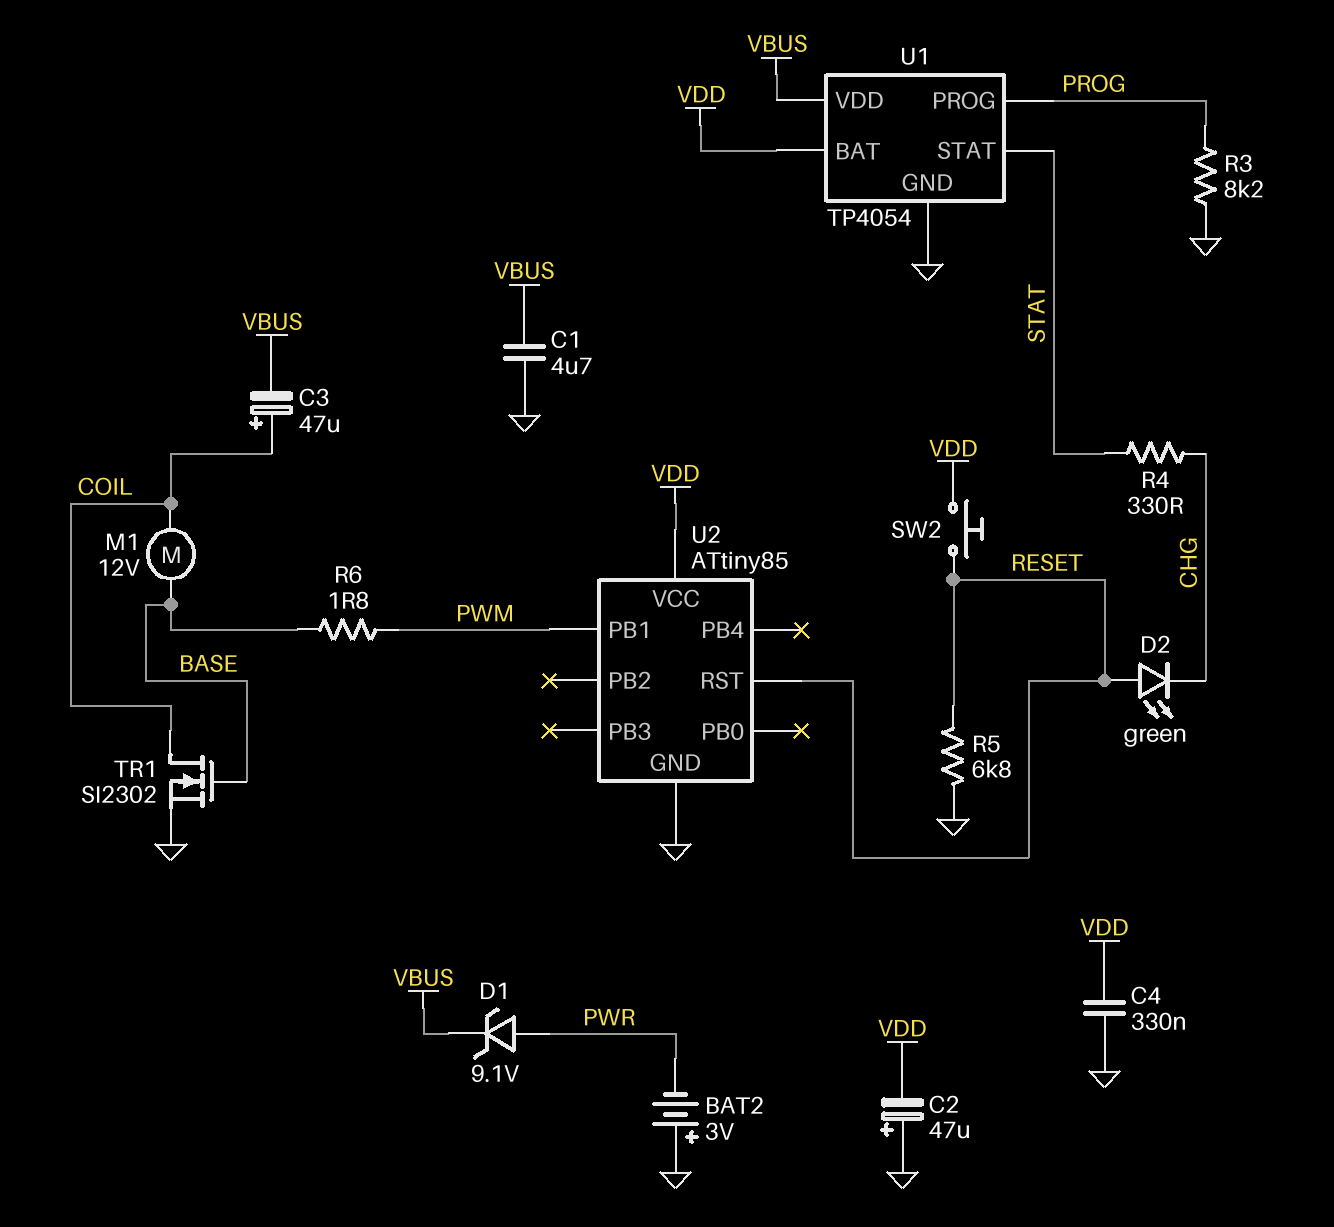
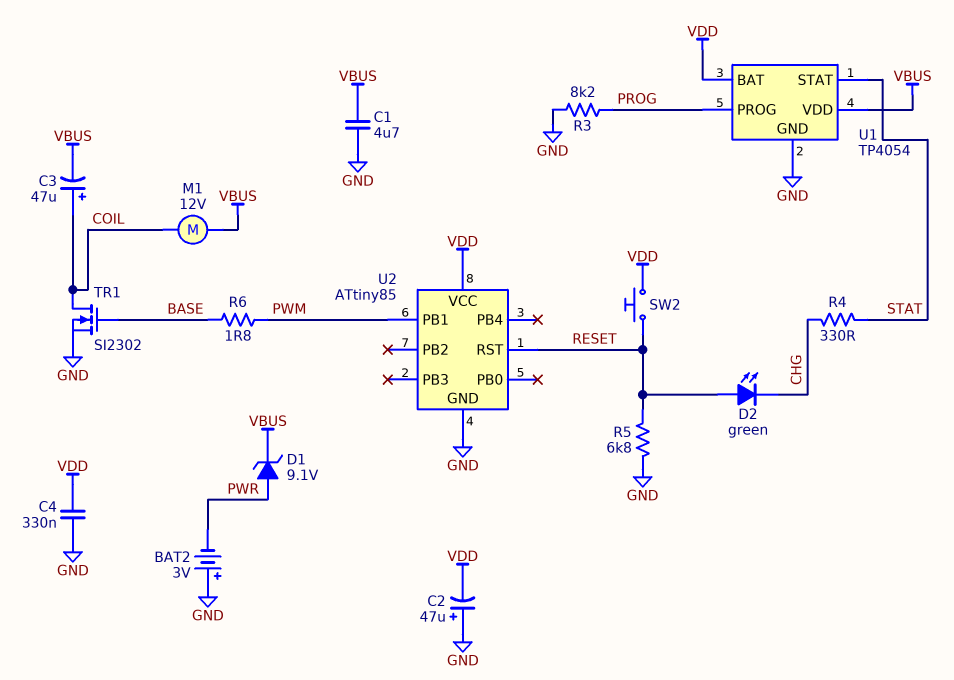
M1: motor 12V (BASE, COIL) -> motor 12V (COIL, VBUS)

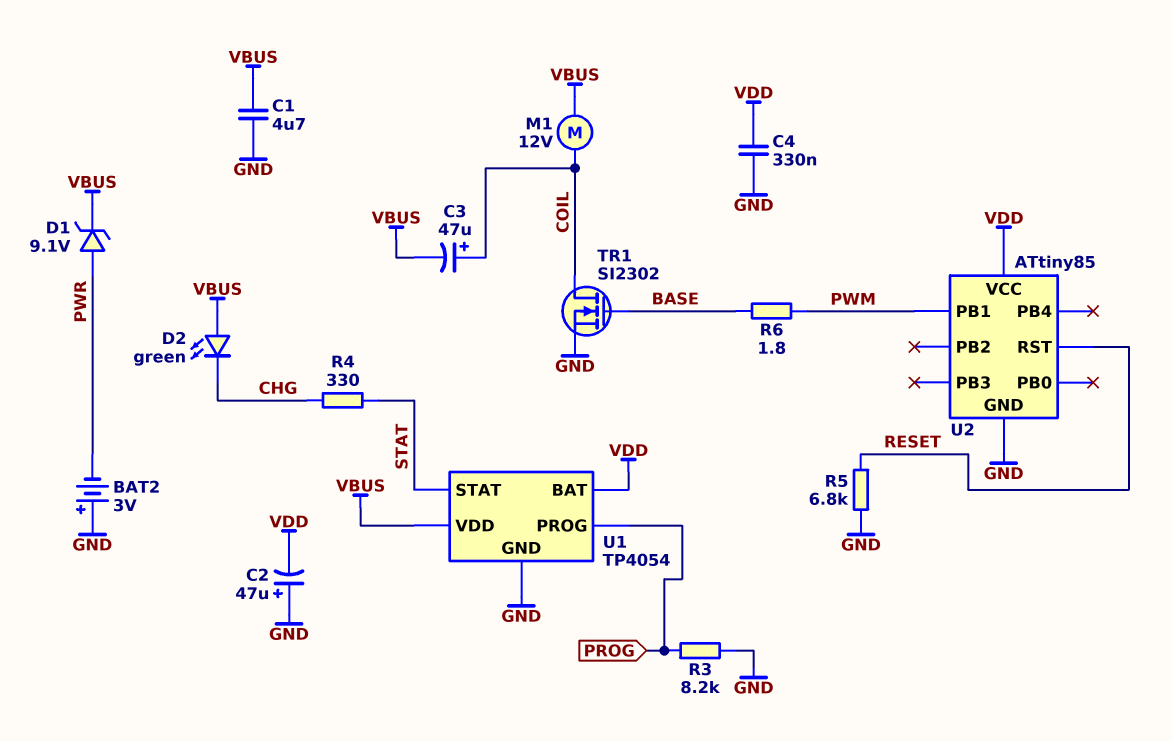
D2: LED green (A RESET, K CHG) -> LED green (A VBUS, K CHG)
SW2: button (RESET, VDD) -> none

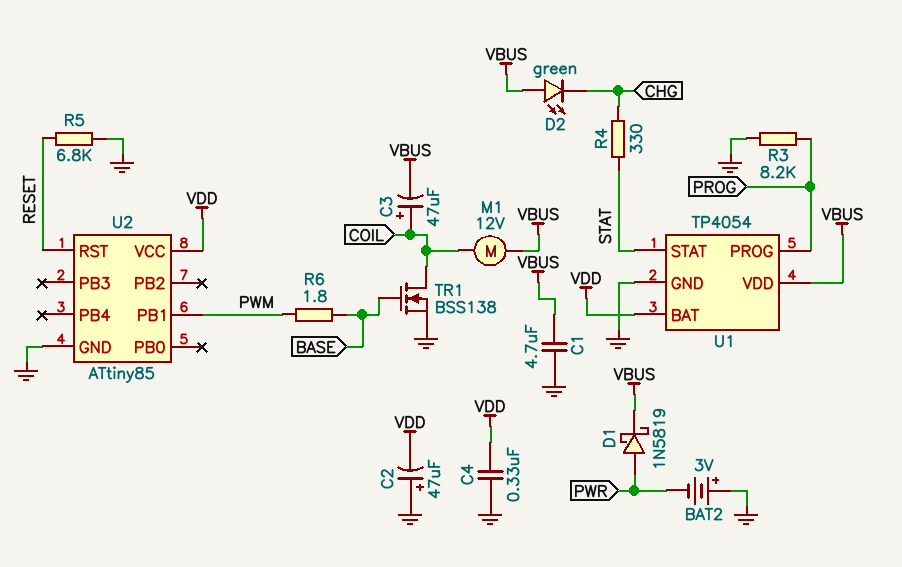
D1: zener 9.1V (A PWR, K VBUS) -> schottky 1N5819 (A PWR, K VBUS)
TR1: NMOS SI2302 (G BASE, D COIL, S GND) -> NMOS BSS138 (G BASE, D COIL, S GND)

